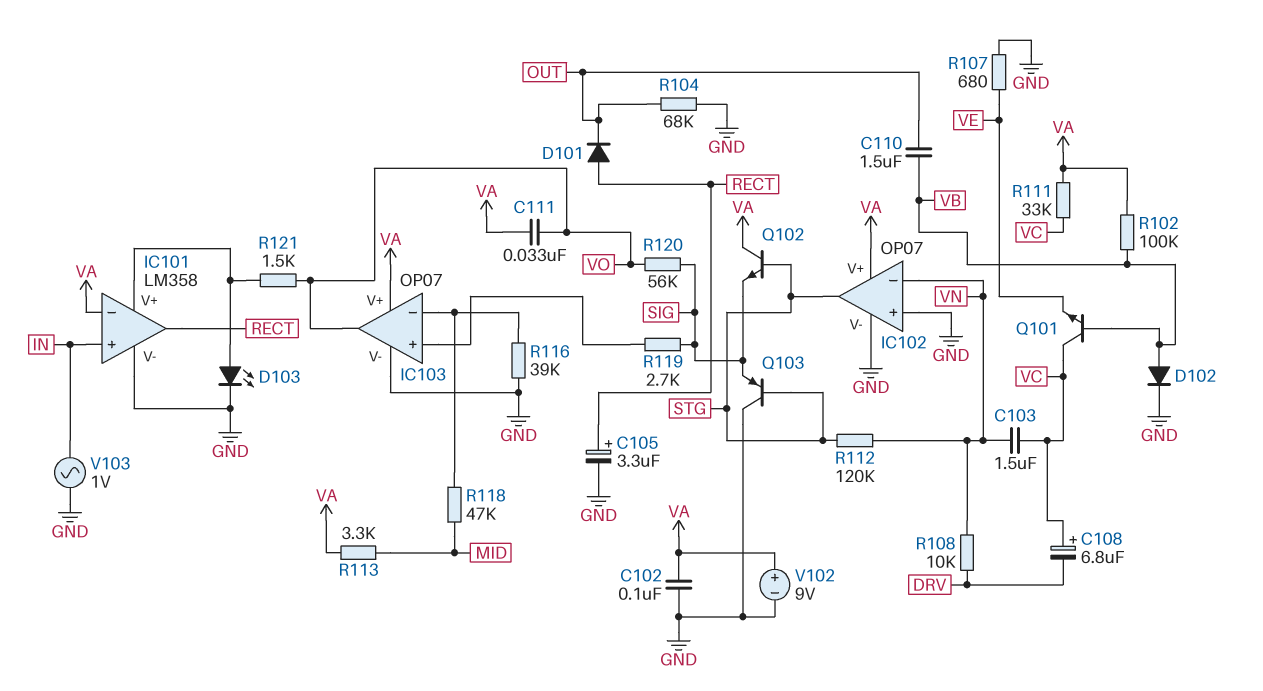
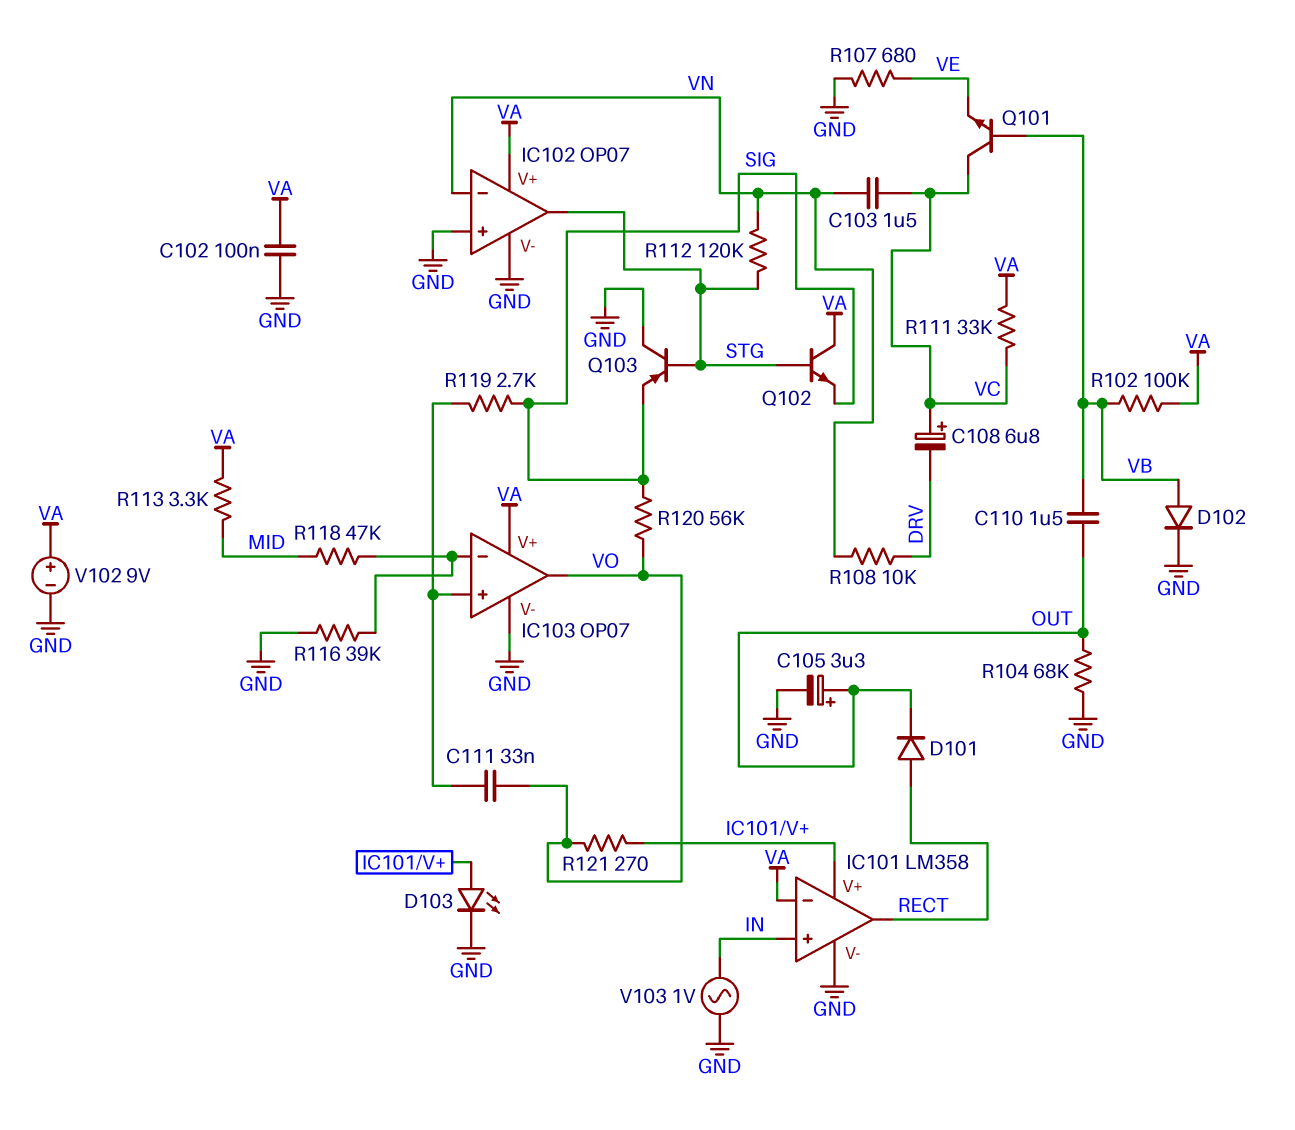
C105: 3.3uF (plus RECT, minus GND) -> 3.3uF (plus OUT, minus GND)
C111: 33nF (VA, VO) -> 33nF (IC103/in+, VO)
R121: 1.5k (IC101/V+, VO) -> 270 (IC101/V+, VO)

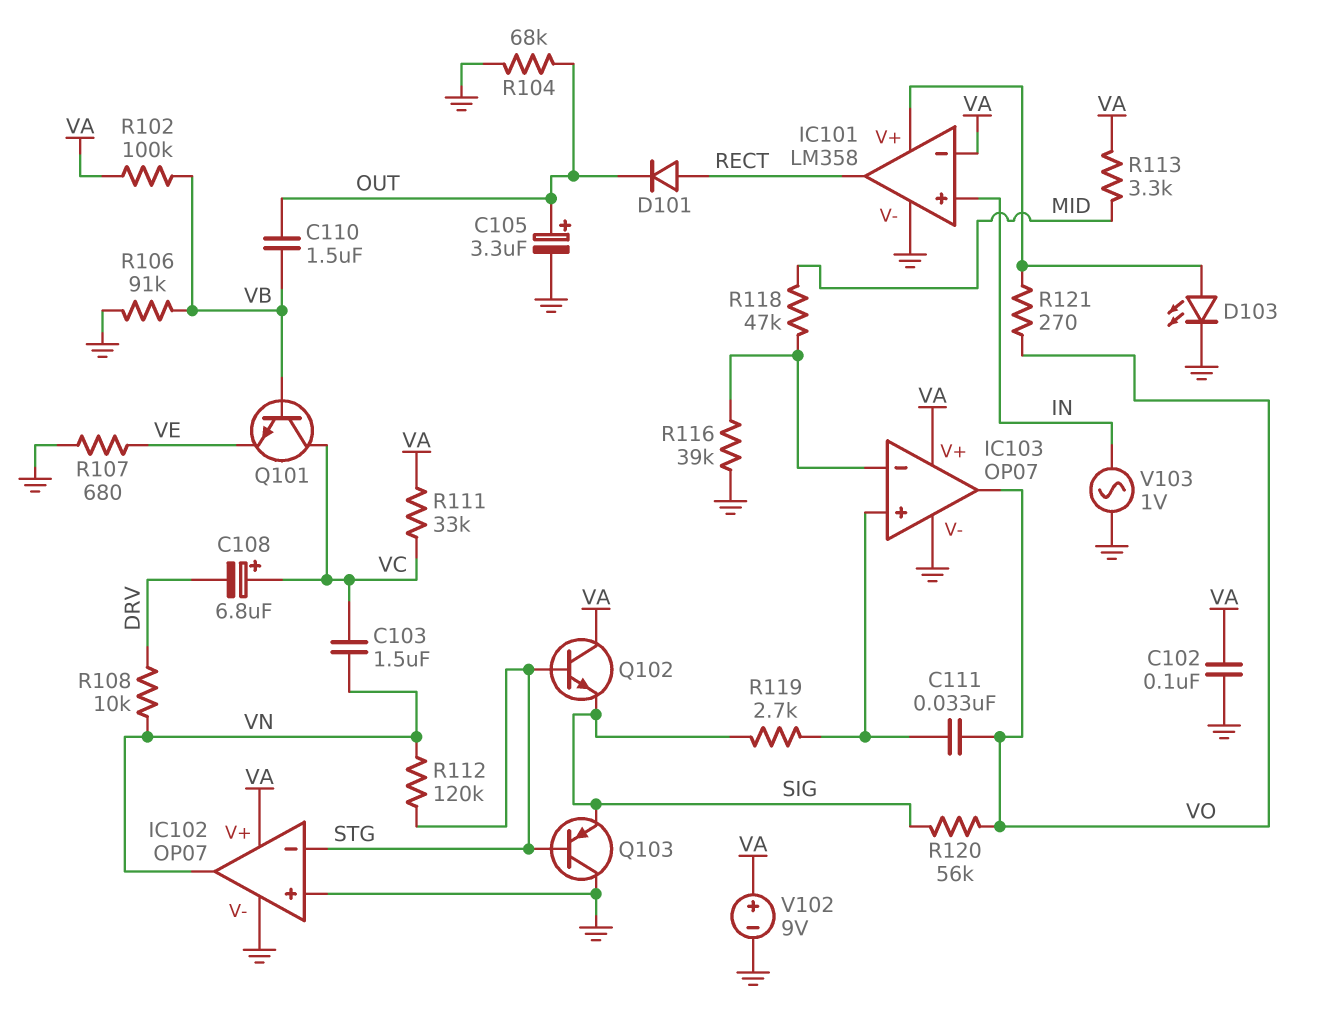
D102: diode (A VB, K GND) -> none
IC102 pin in-: VN -> STG
IC102 pin out: STG -> VN
R106: none -> 91k (GND, VB)

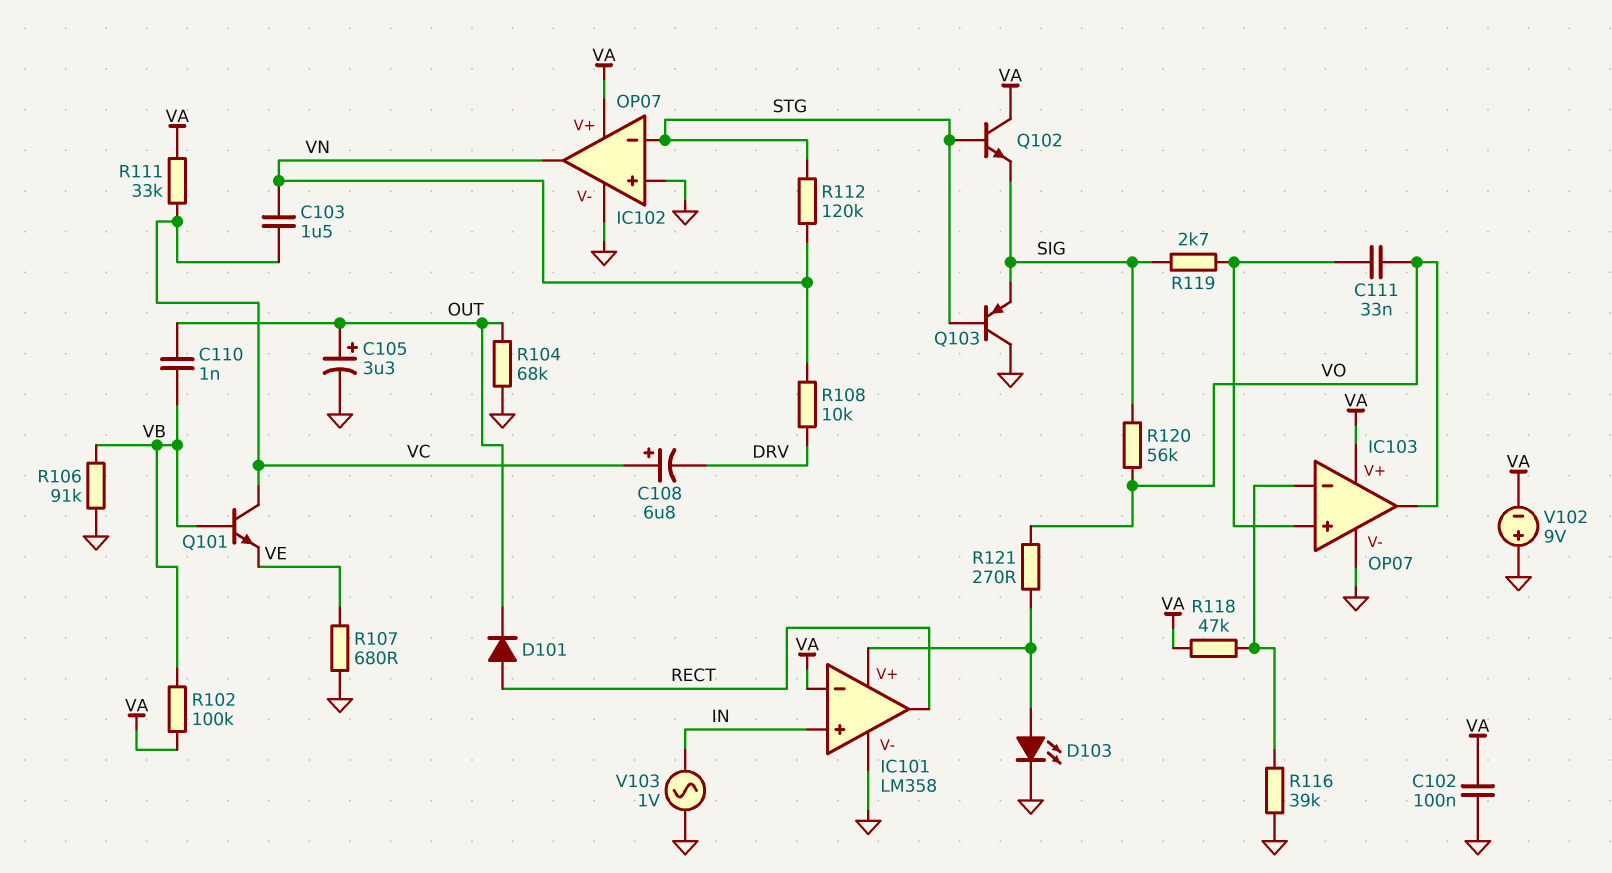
C110: 1.5uF (OUT, VB) -> 1nF (OUT, VB)
R113: 3.3k (MID, VA) -> none
R118: 47k (IC103/in-, MID) -> 47k (IC103/in-, VA)
V102: 9V (plus VA, minus GND) -> 9V (plus GND, minus VA)

